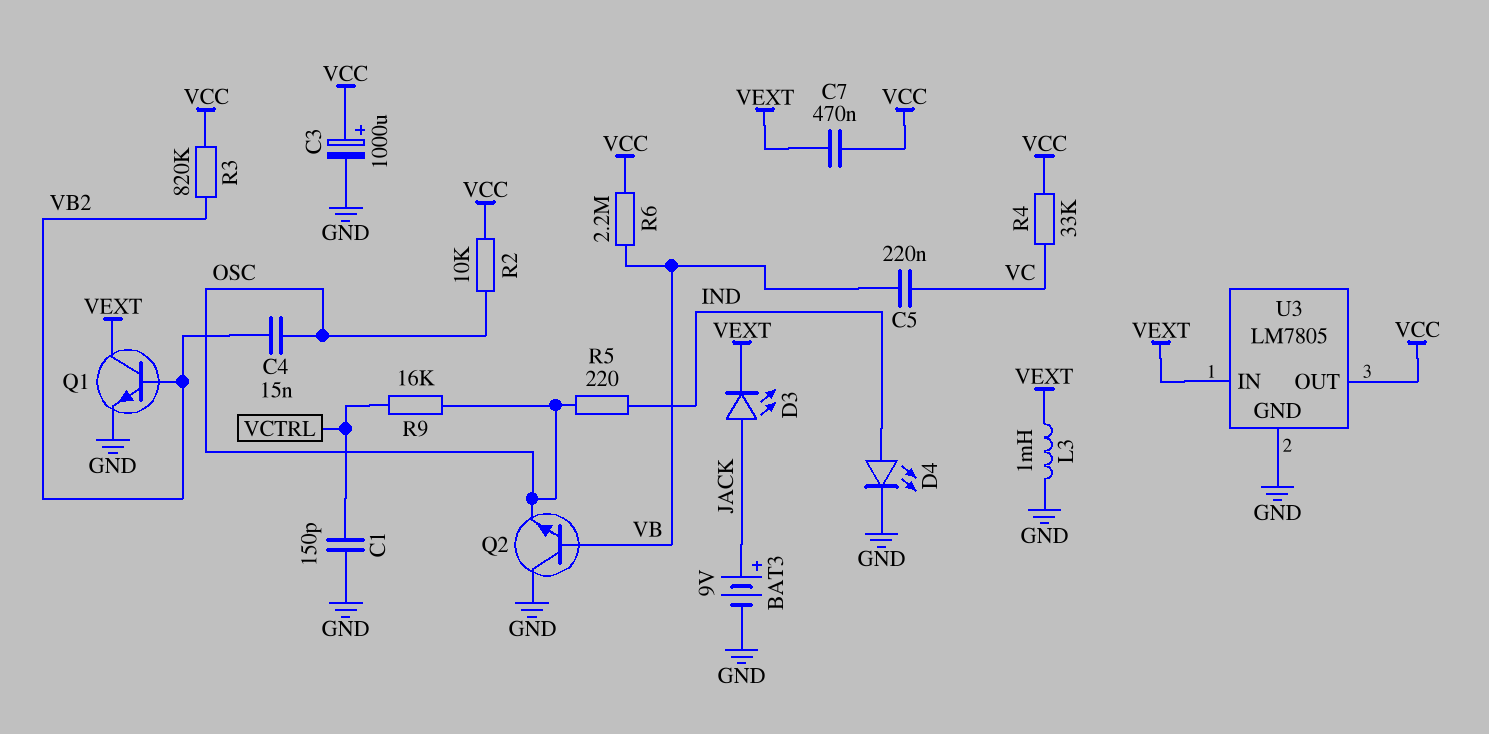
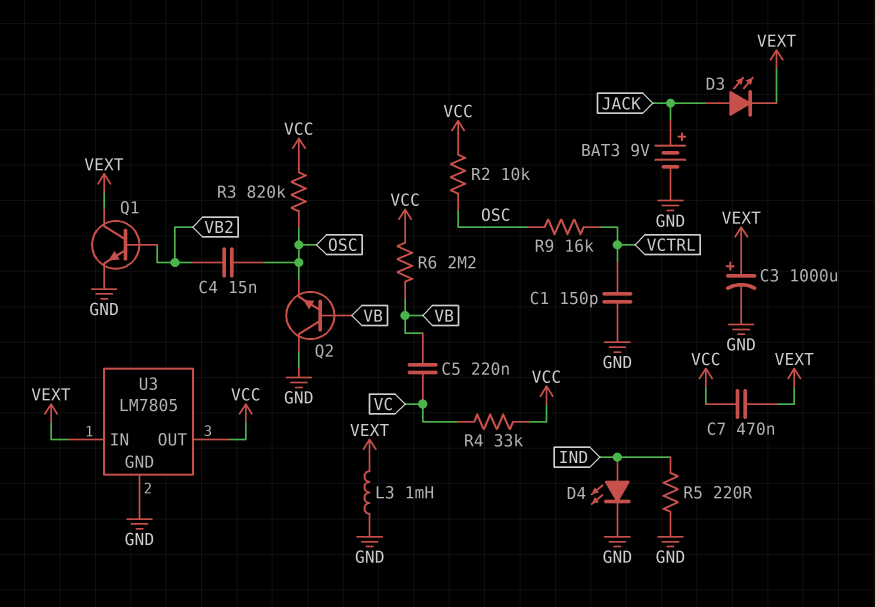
C3: 1000uF (plus VCC, minus GND) -> 1000uF (plus VEXT, minus GND)
R3: 820k (VB2, VCC) -> 820k (OSC, VCC)
R5: 220 (IND, OSC) -> 220 (GND, IND)

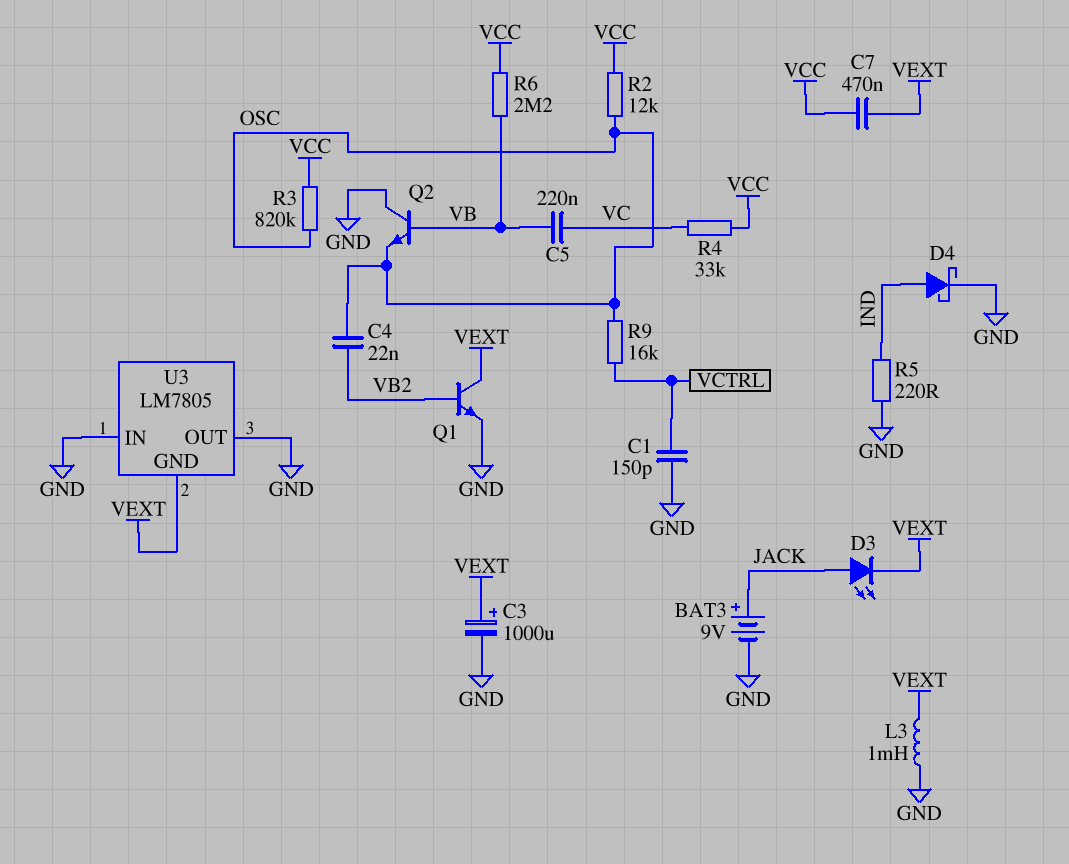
C4: 15nF (OSC, VB2) -> 22nF (OSC, VB2)
D4: LED (A IND, K GND) -> schottky (A IND, K GND)
R2: 10k (OSC, VCC) -> 12k (OSC, VCC)
U3 pin GND: GND -> VEXT
U3 pin IN: VEXT -> GND
U3 pin OUT: VCC -> GND

